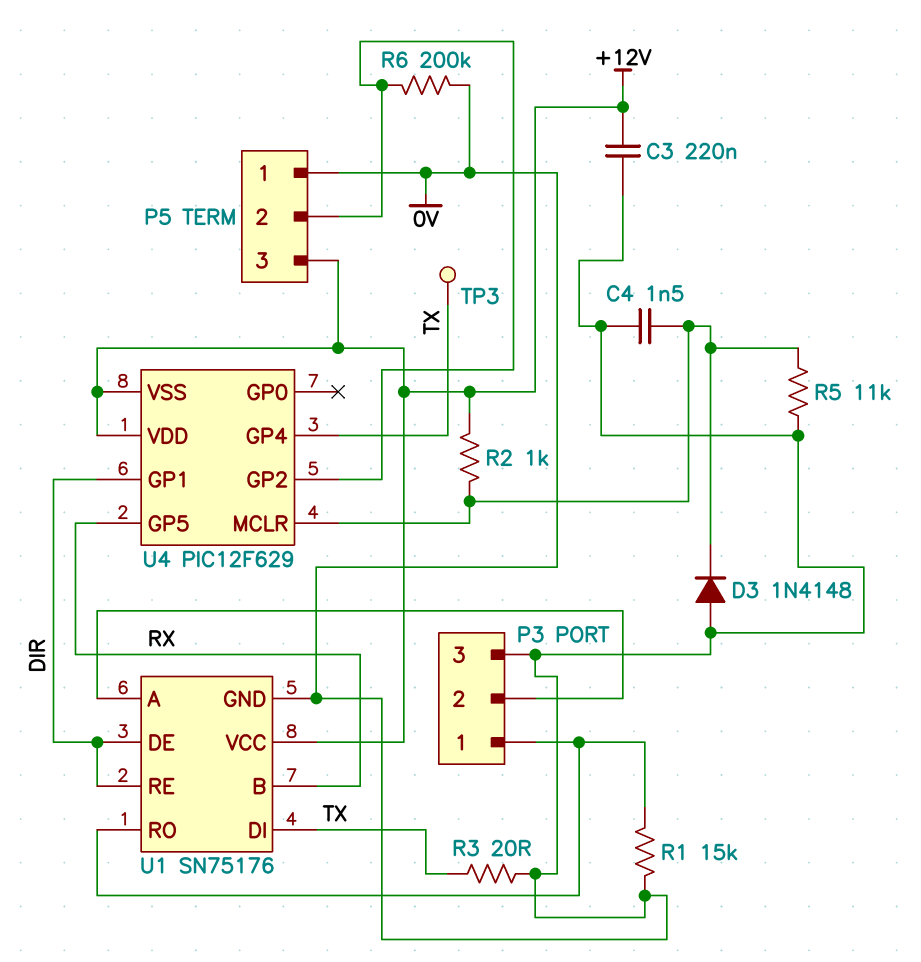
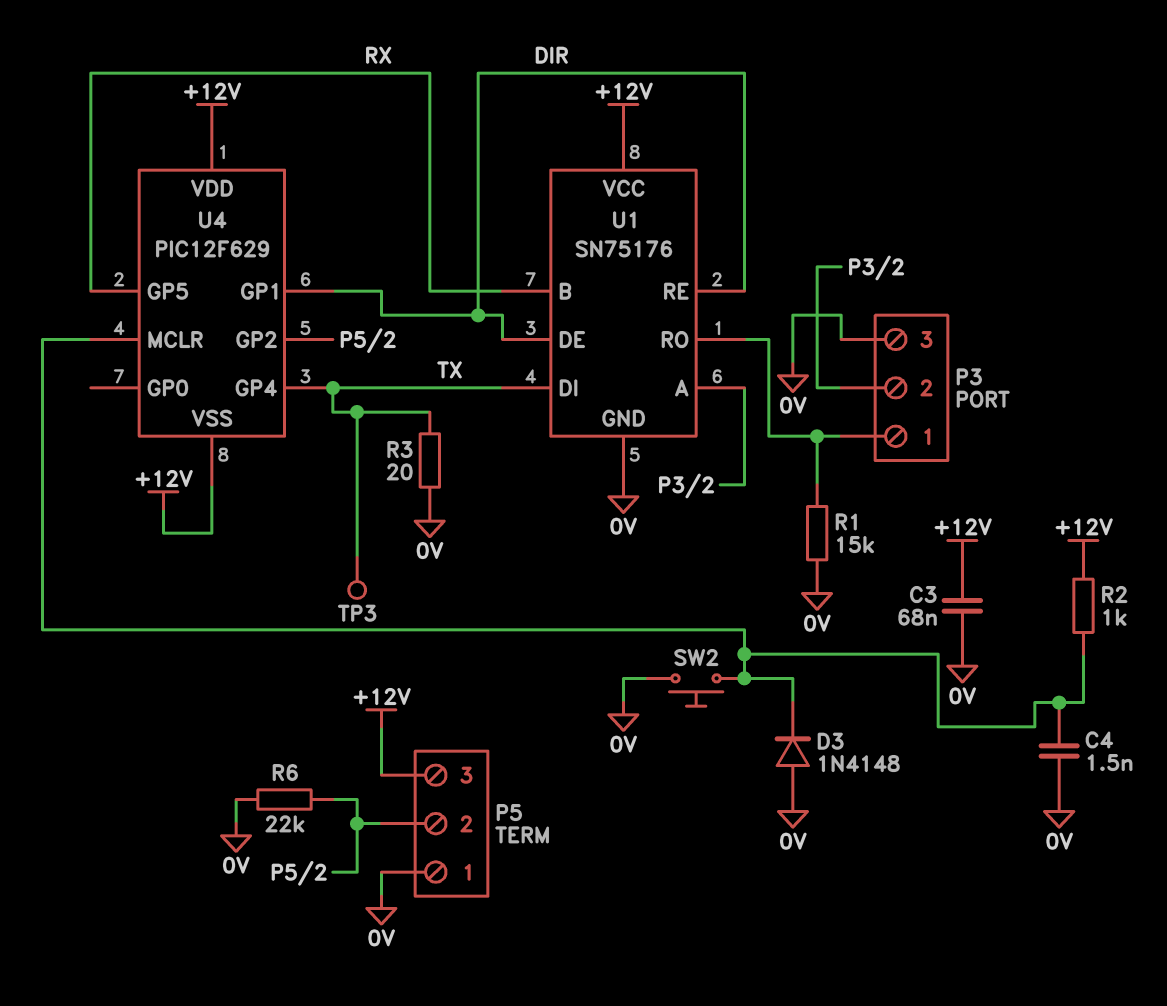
C3: 220nF (+12V, 0V) -> 68nF (+12V, 0V)
R5: 11k (0V, U4/MCLR) -> none
R6: 200k (0V, P5/2) -> 22k (0V, P5/2)
SW2: none -> button (0V, U4/MCLR)

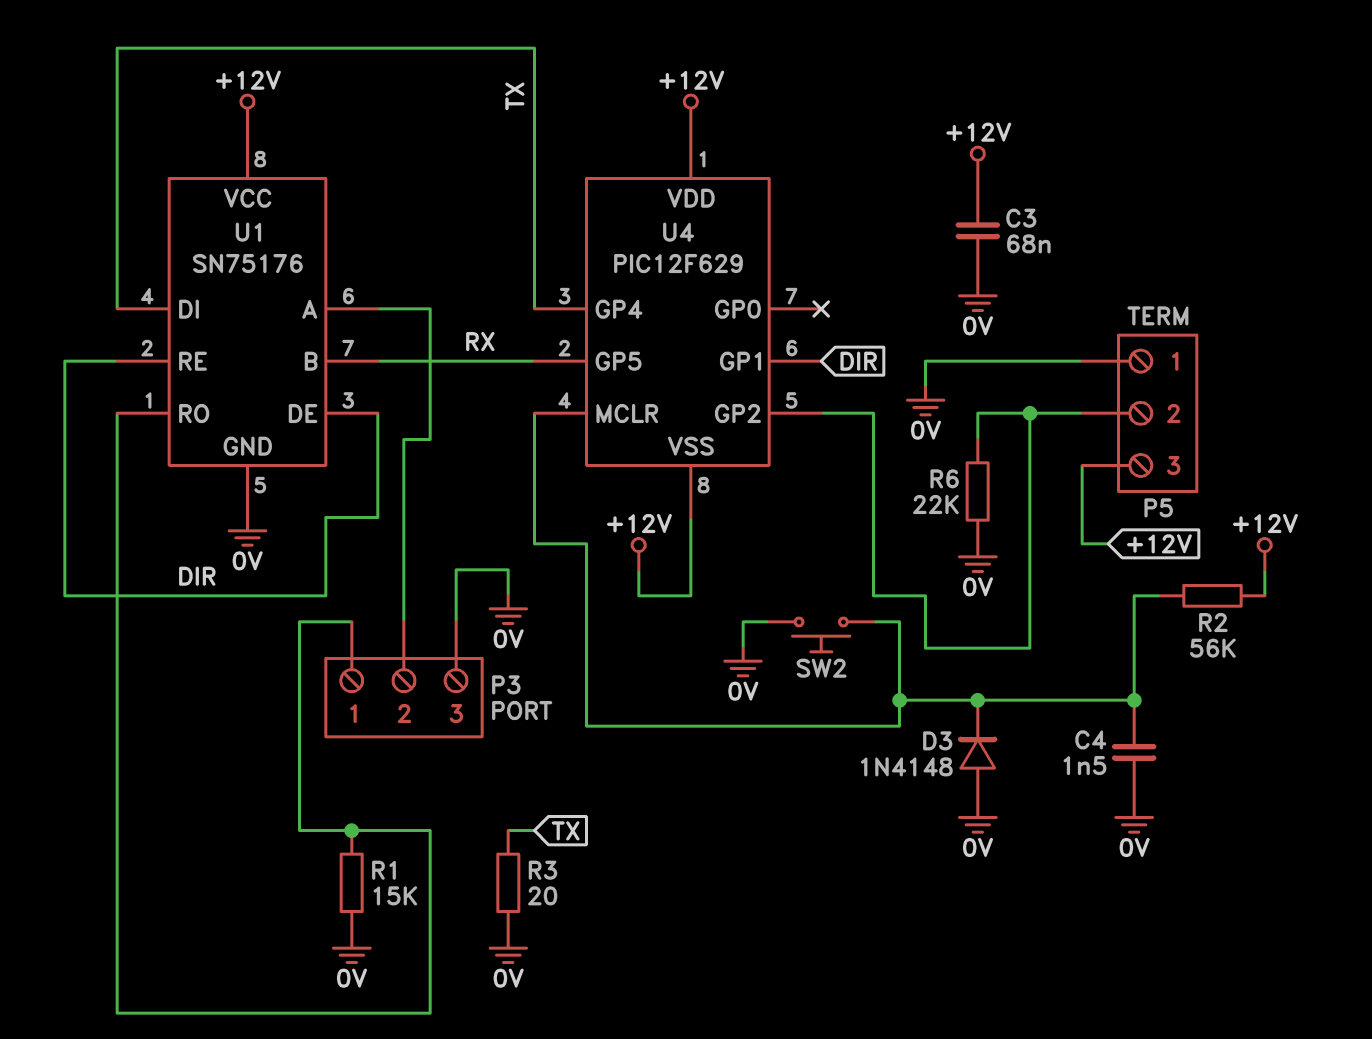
R2: 1k (+12V, U4/MCLR) -> 56k (+12V, U4/MCLR)
TP3: test point (TX) -> none

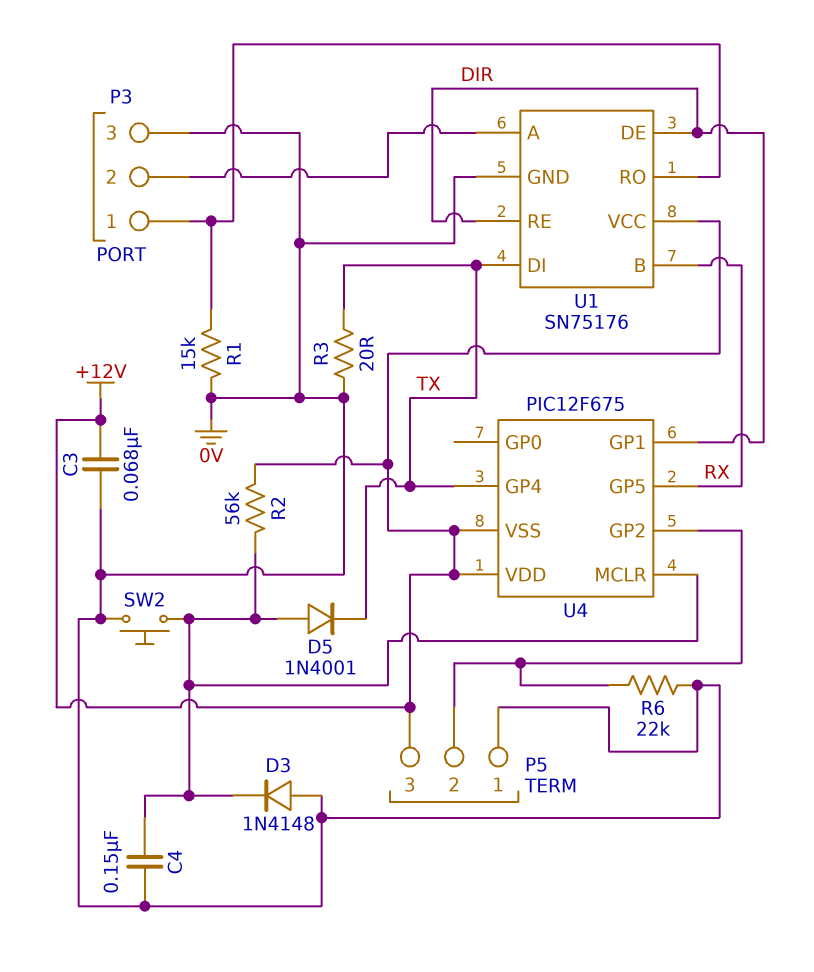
C4: 1.5nF (0V, U4/MCLR) -> 150nF (0V, U4/MCLR)
D5: none -> diode 1N4001 (A U4/MCLR, K TX)
U4: PIC12F629 -> PIC12F675

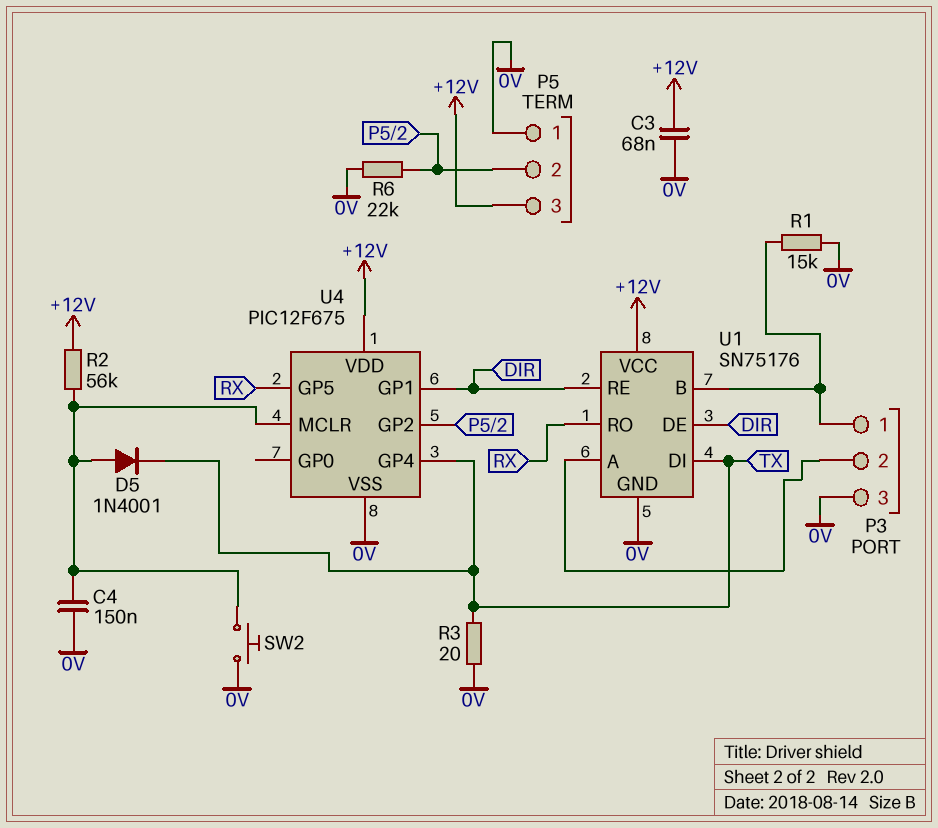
D3: diode 1N4148 (A 0V, K U4/MCLR) -> none
U1 pin B: RX -> P3/1
U1 pin RO: P3/1 -> RX
U4 pin VSS: +12V -> 0V

